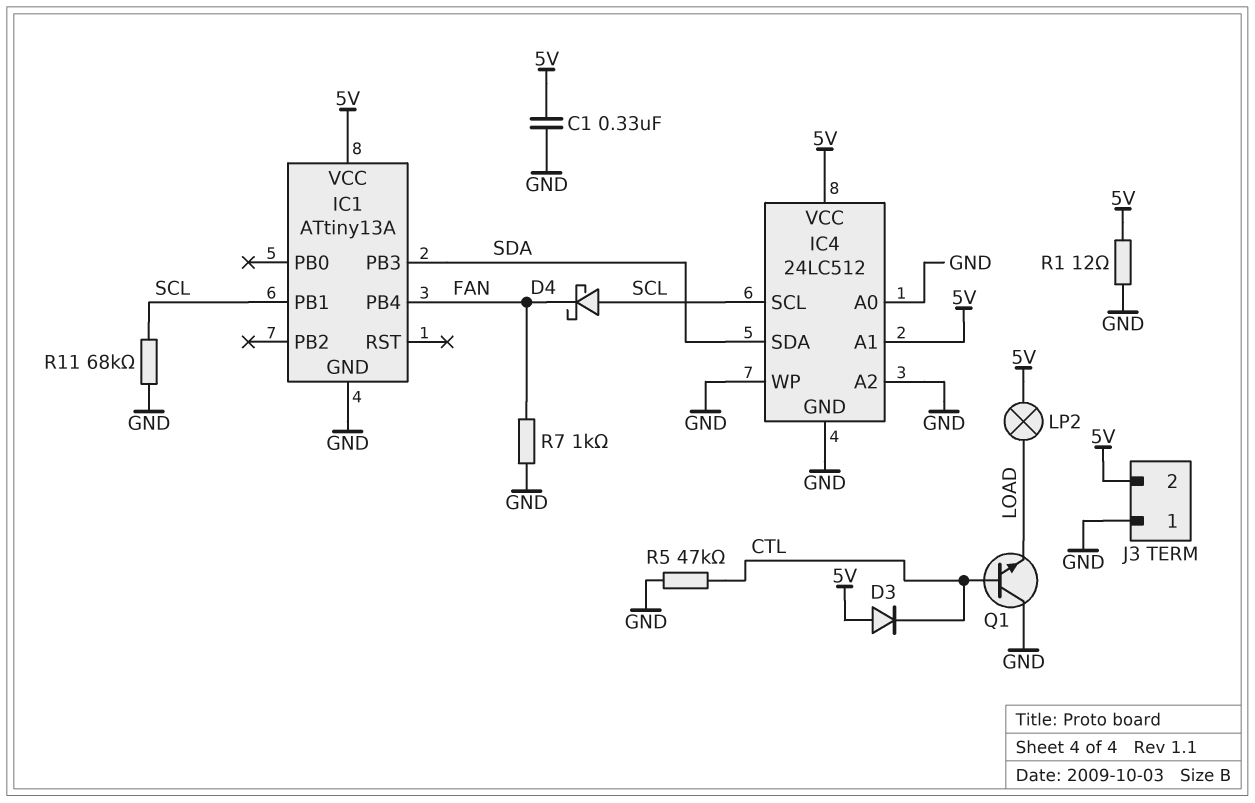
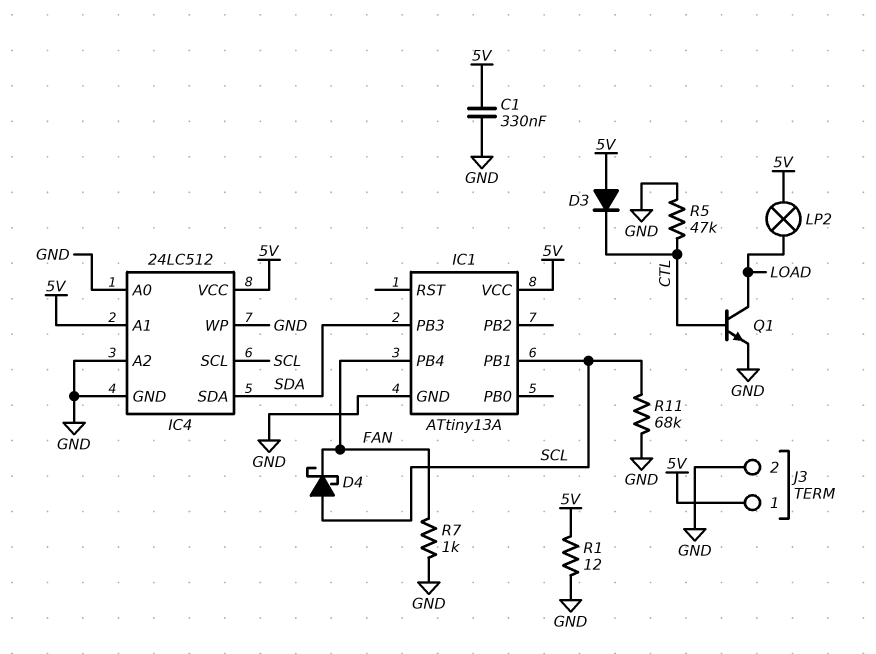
J3 pin 1: GND -> 5V
J3 pin 2: 5V -> GND
Q1: NPN (B CTL, C GND, E LOAD) -> NPN (B CTL, C LOAD, E GND)

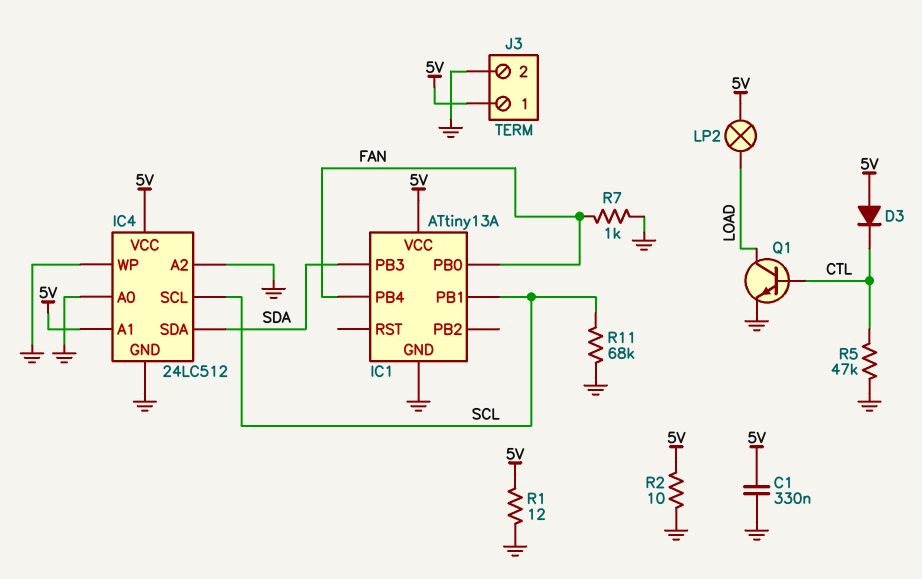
D4: schottky (A SCL, K FAN) -> none
IC1 pin PB0: none -> FAN
R2: none -> 10 (5V, GND)

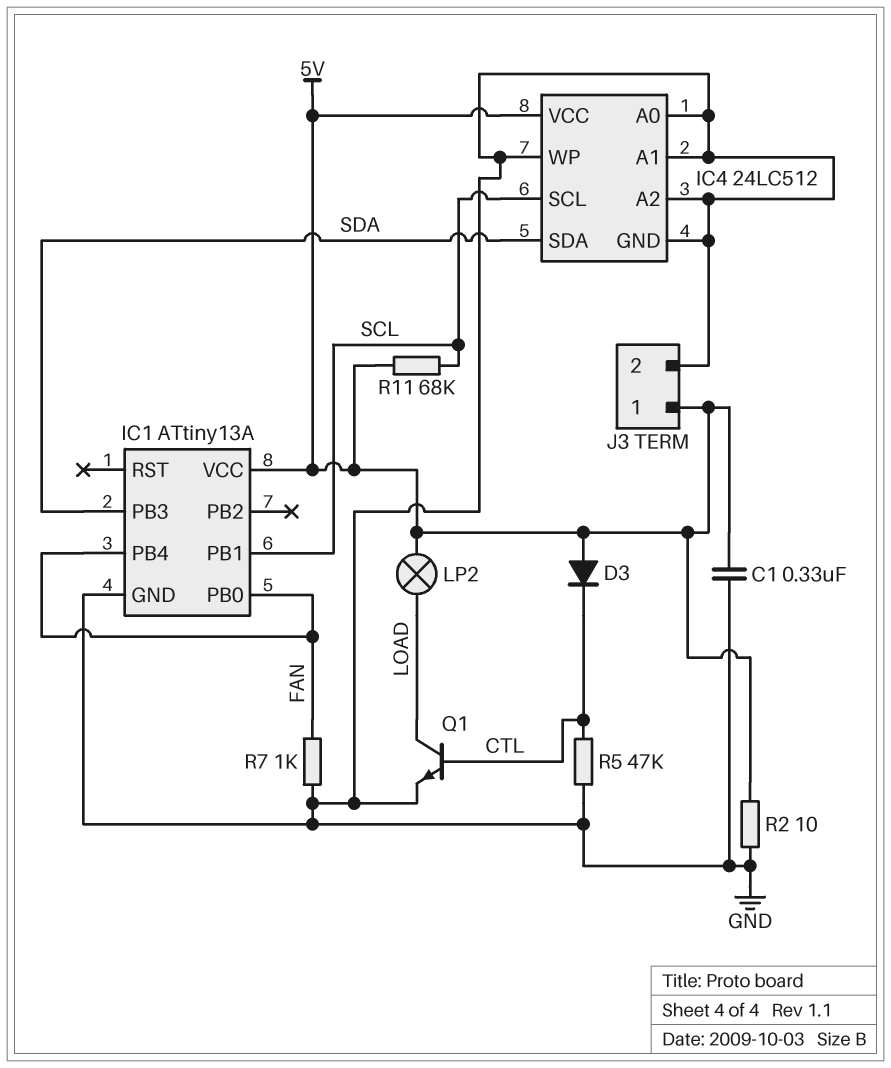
IC4 pin A1: 5V -> GND
R1: 12 (5V, GND) -> none
R11: 68k (GND, SCL) -> 68k (5V, SCL)

